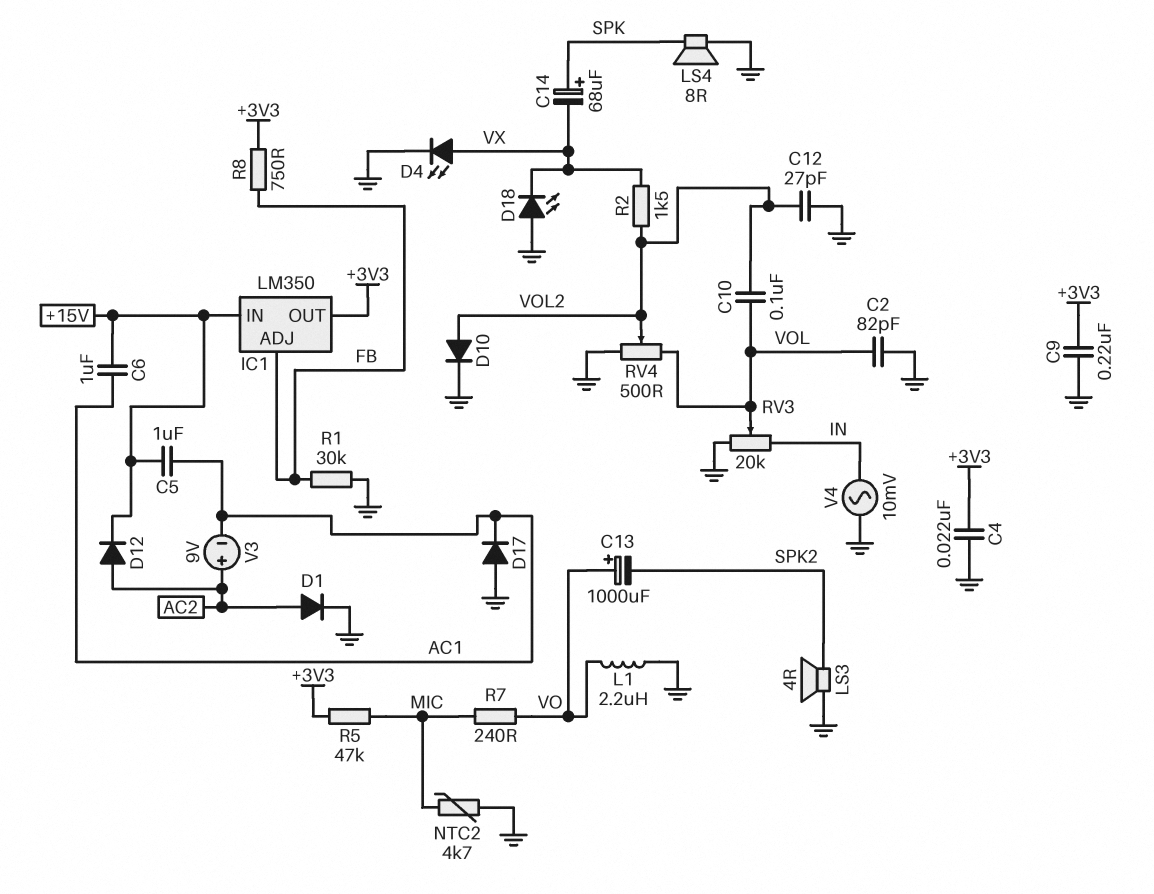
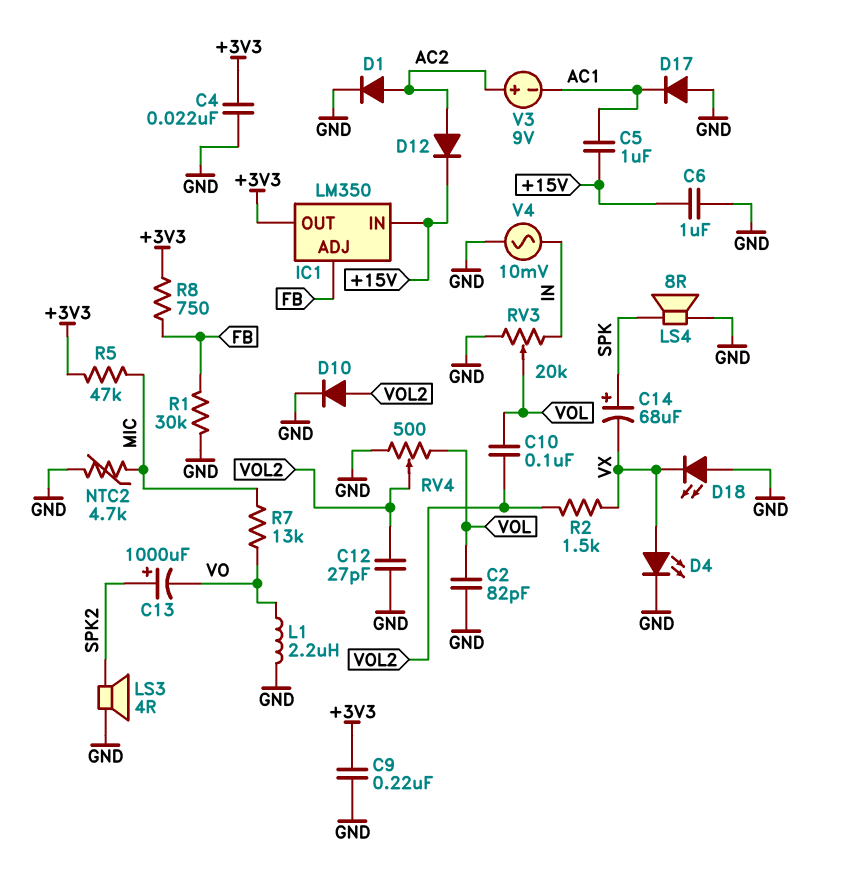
C6: 1uF (+15V, AC1) -> 1uF (+15V, GND)
C13: 1000uF (plus VO, minus SPK2) -> 1000uF (plus SPK2, minus VO)
R7: 240 (MIC, VO) -> 13k (MIC, VO)

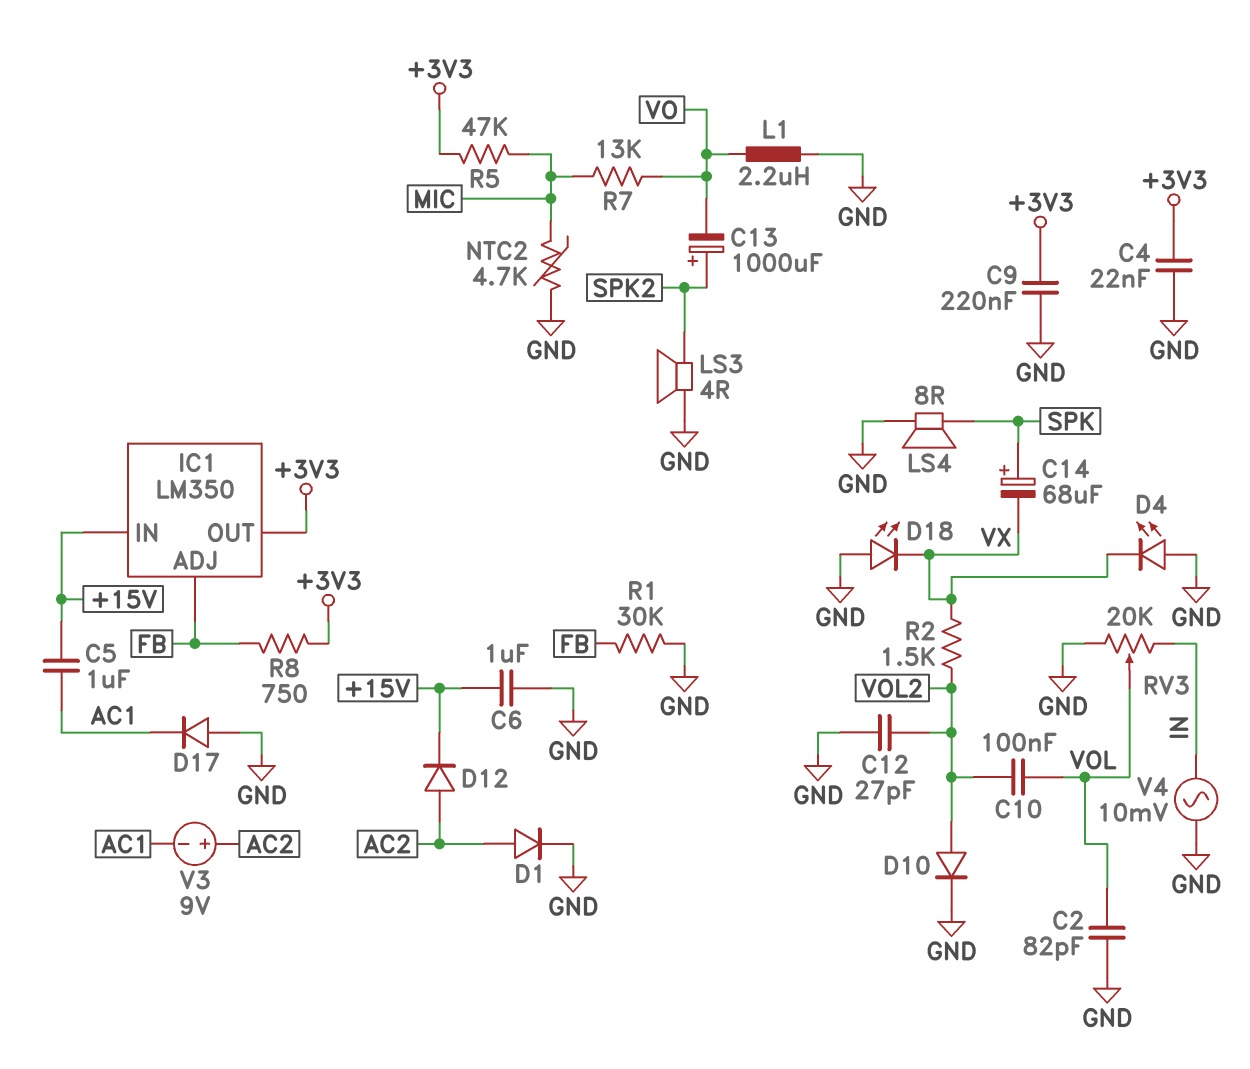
D4: LED (A VX, K GND) -> LED (A GND, K VX)
RV4: 500 (GND, VOL, wiper VOL2) -> none

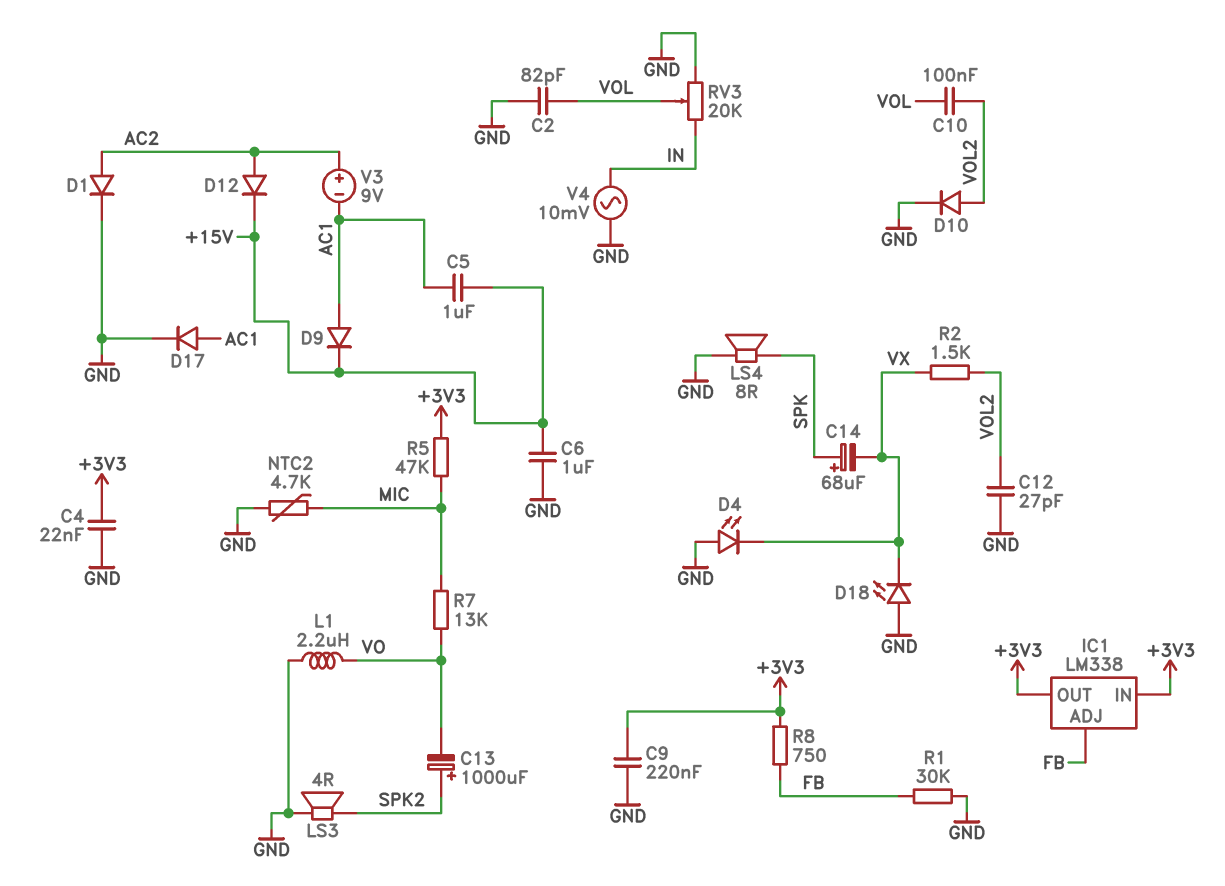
D9: none -> diode (A AC1, K +15V)
D17: diode (A GND, K AC1) -> diode (A AC1, K GND)
IC1: LM350 -> LM338
IC1 pin IN: +15V -> +3V3

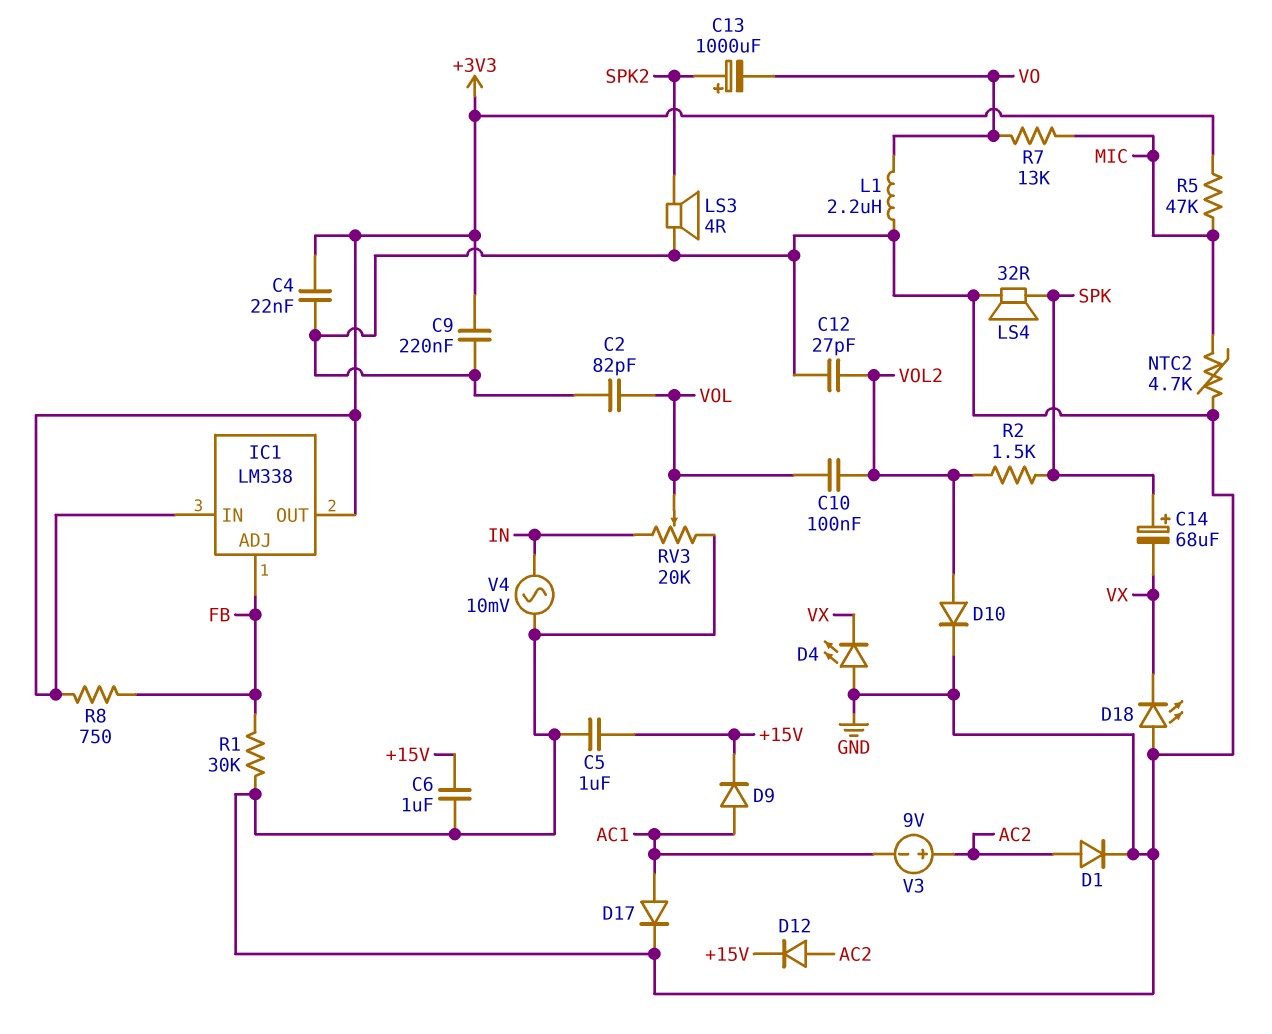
C5: 1uF (+15V, AC1) -> 1uF (+15V, GND)
LS4: speaker 8R (GND, SPK) -> speaker 32R (GND, SPK)
R2: 1.5k (VOL2, VX) -> 1.5k (SPK, VOL2)

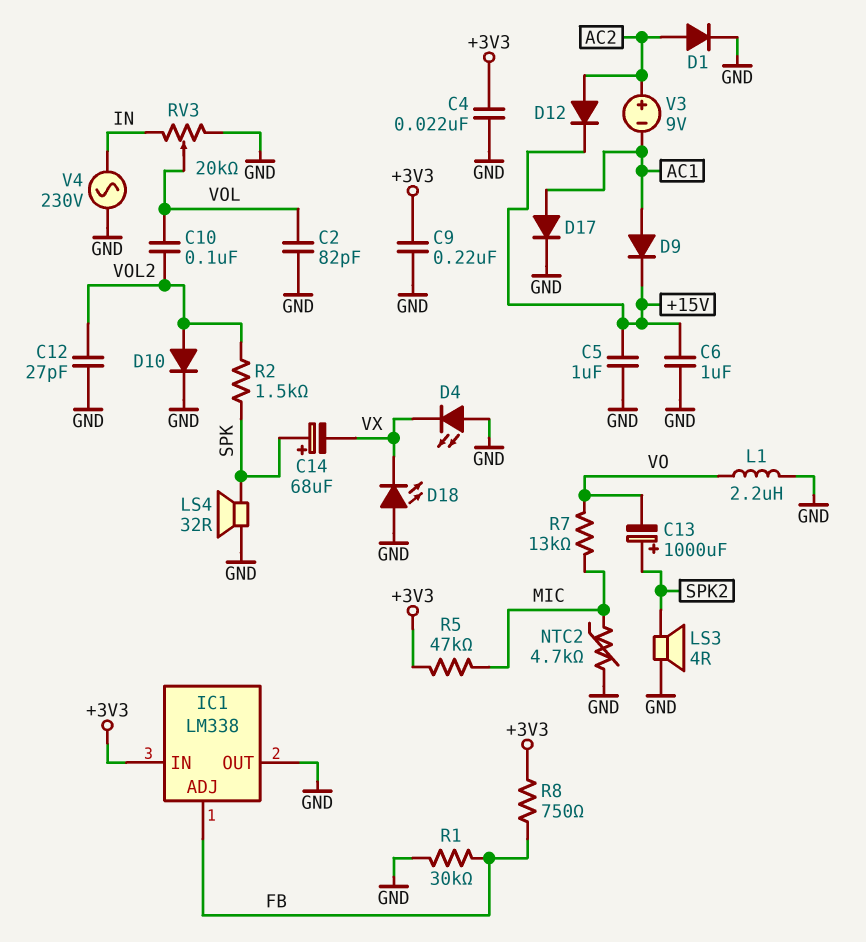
IC1 pin OUT: +3V3 -> GND
V4: AC 10mV (GND, IN) -> AC 230V (GND, IN)

